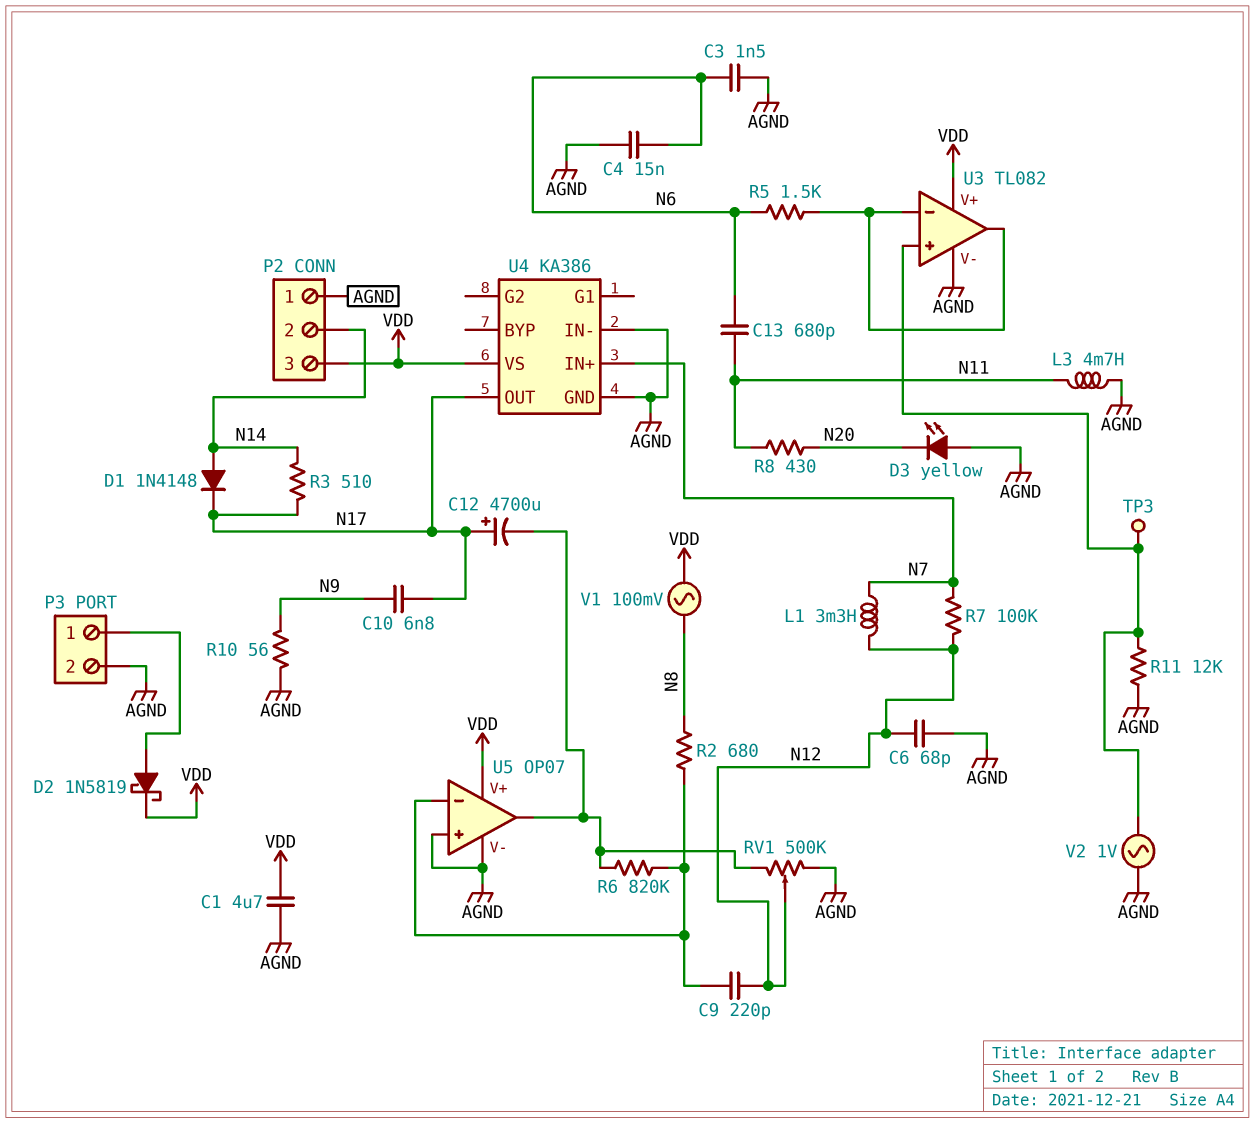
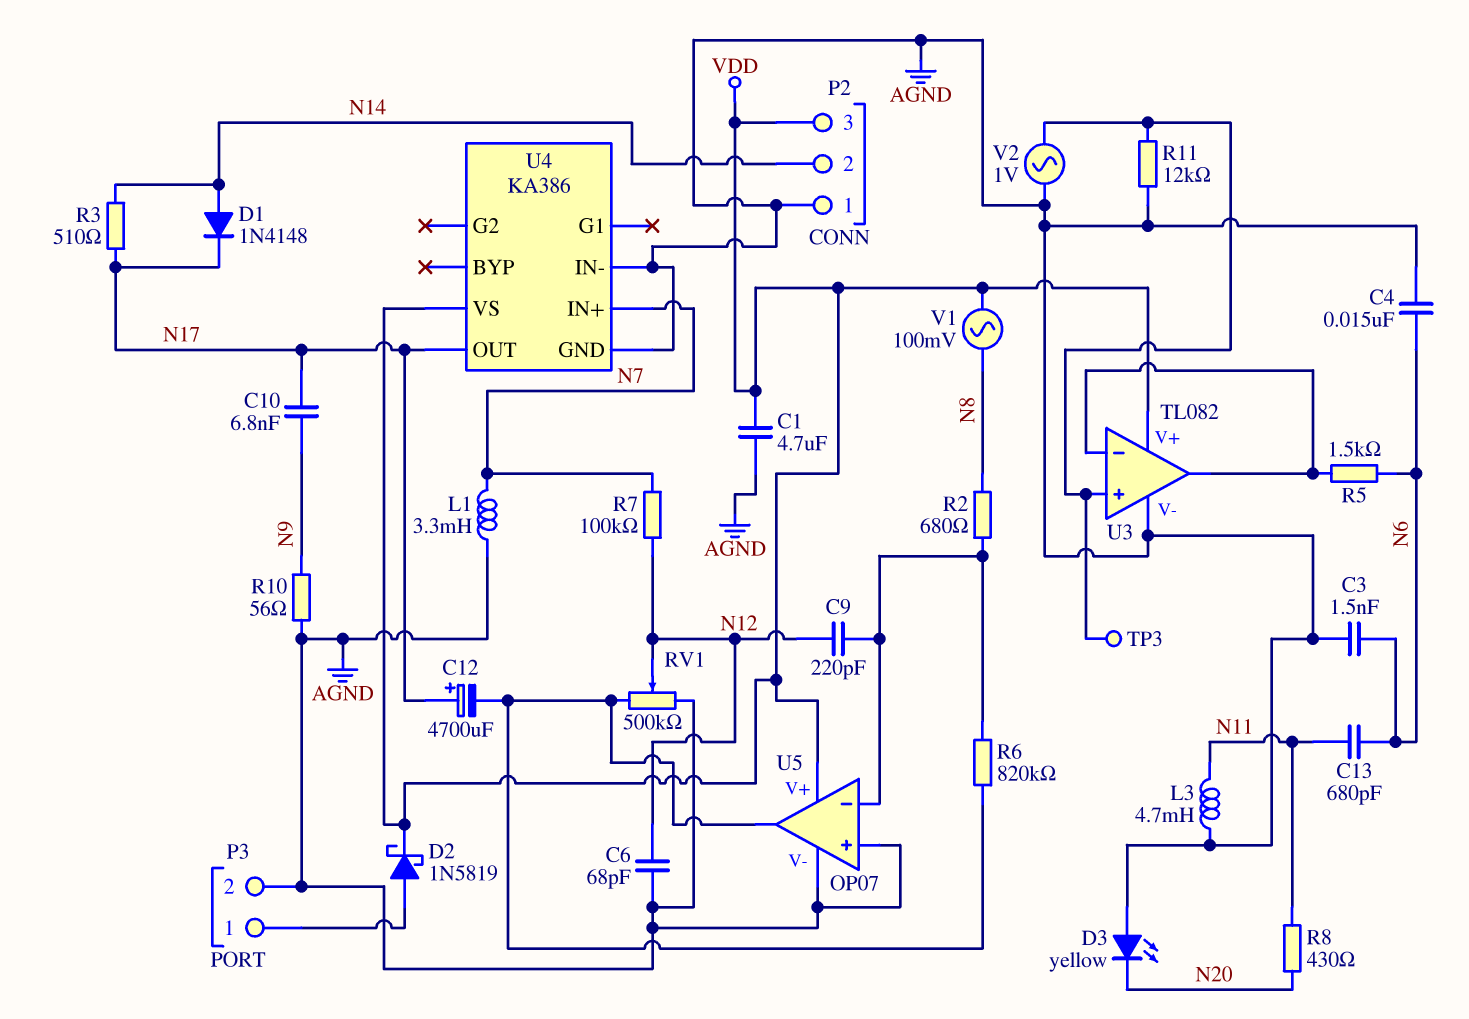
L1: 3.3mH (N7, N12) -> 3.3mH (AGND, N7)

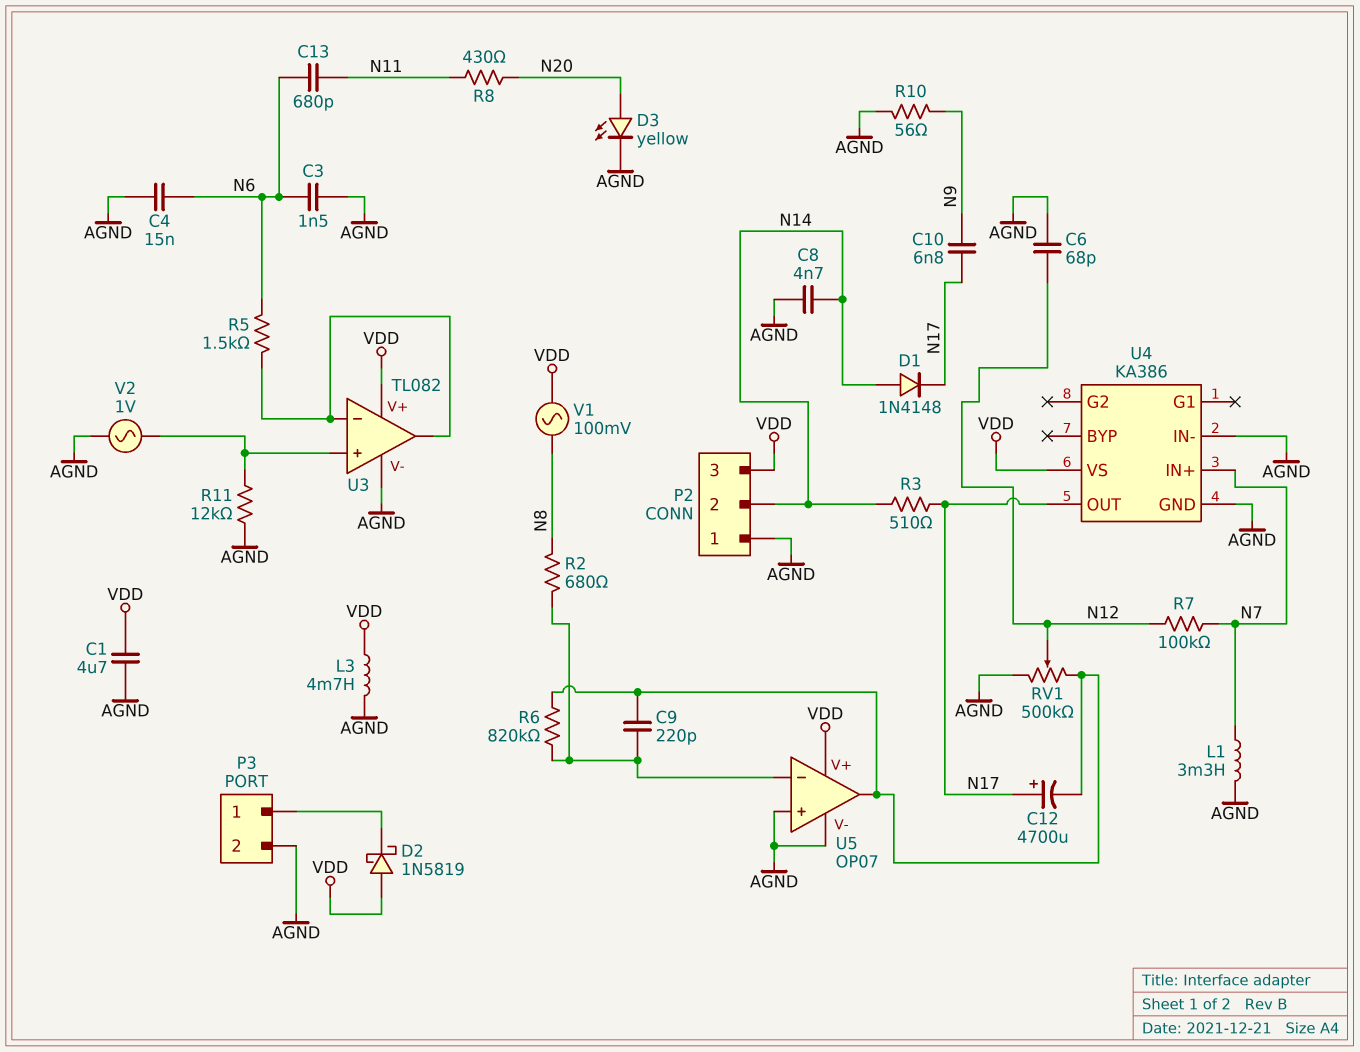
C8: none -> 4.7nF (AGND, N14)
C9: 220pF (N12, U5/in-) -> 220pF (U5/in-, U5/out)
D2: schottky 1N5819 (A P3/1, K VDD) -> schottky 1N5819 (A VDD, K P3/1)
D3: LED yellow (A AGND, K N20) -> LED yellow (A N20, K AGND)
L3: 4.7mH (AGND, N11) -> 4.7mH (AGND, VDD)
TP3: test point (U3/in+) -> none

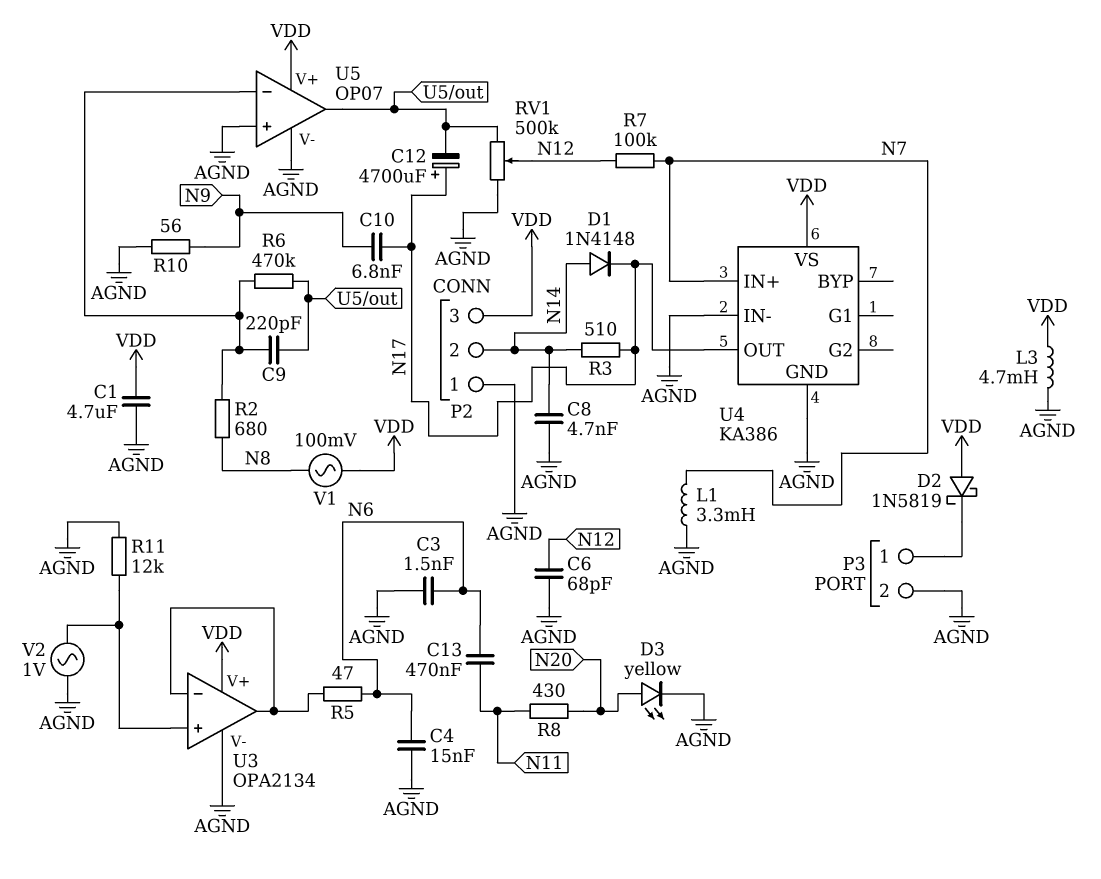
C13: 680pF (N6, N11) -> 470nF (N6, N11)
R5: 1.5k (N6, U3/in-) -> 47 (N6, U3/in-)
R6: 820k (U5/in-, U5/out) -> 470k (U5/in-, U5/out)
U3: TL082 -> OPA2134

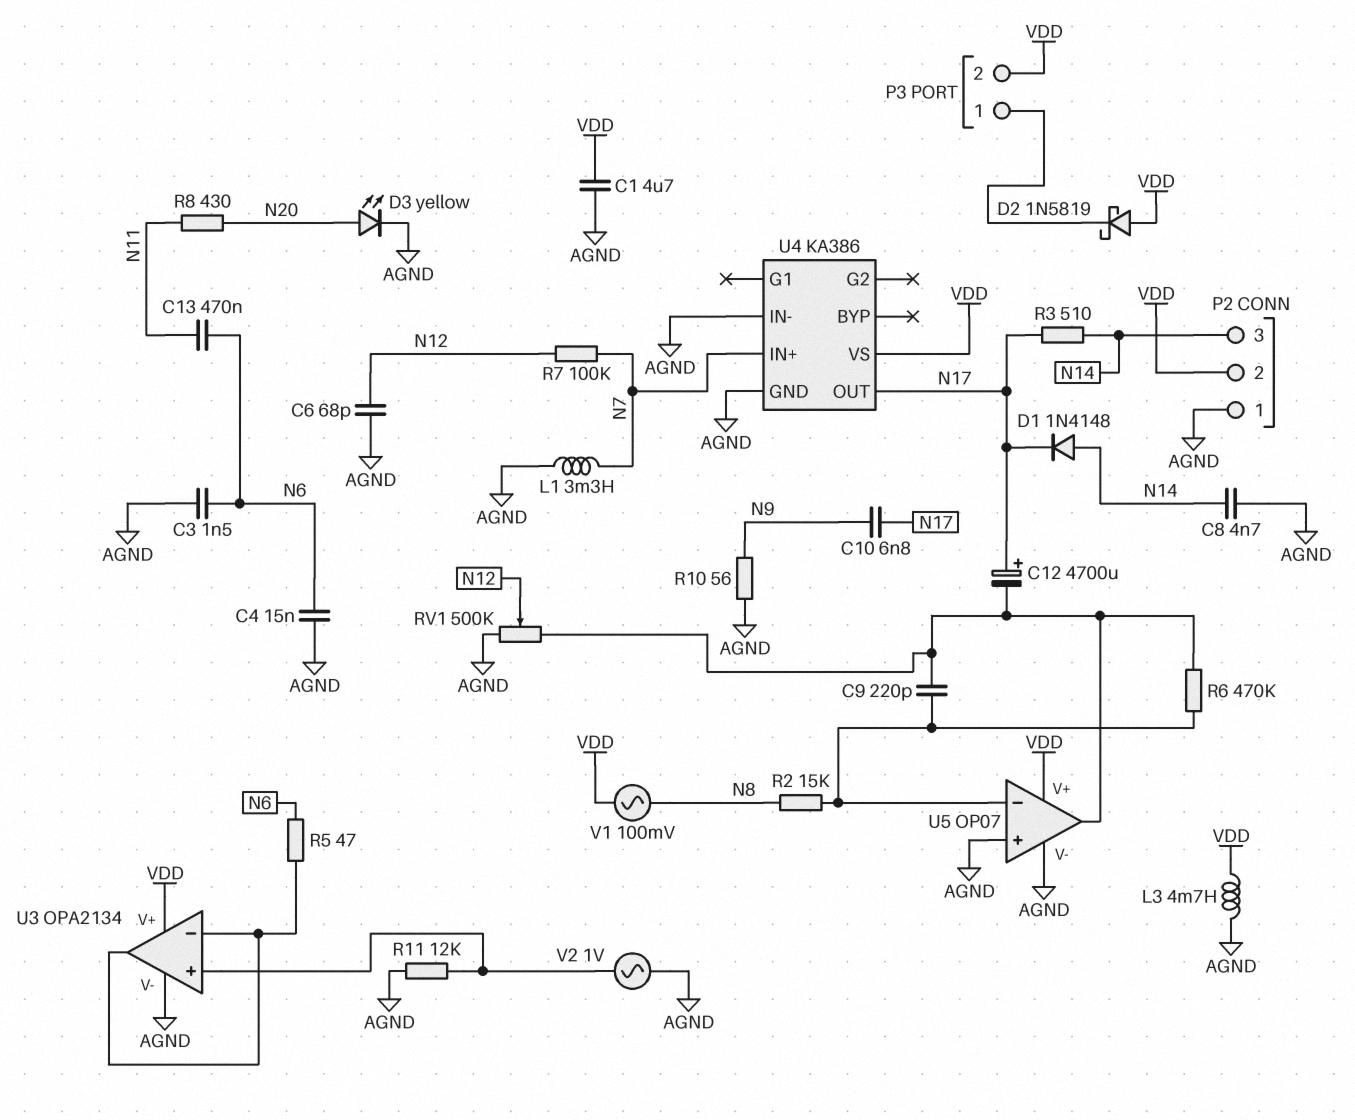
P2 pin 2: N14 -> VDD
P2 pin 3: VDD -> N14
P3 pin 2: AGND -> VDD
R2: 680 (N8, U5/in-) -> 15k (N8, U5/in-)

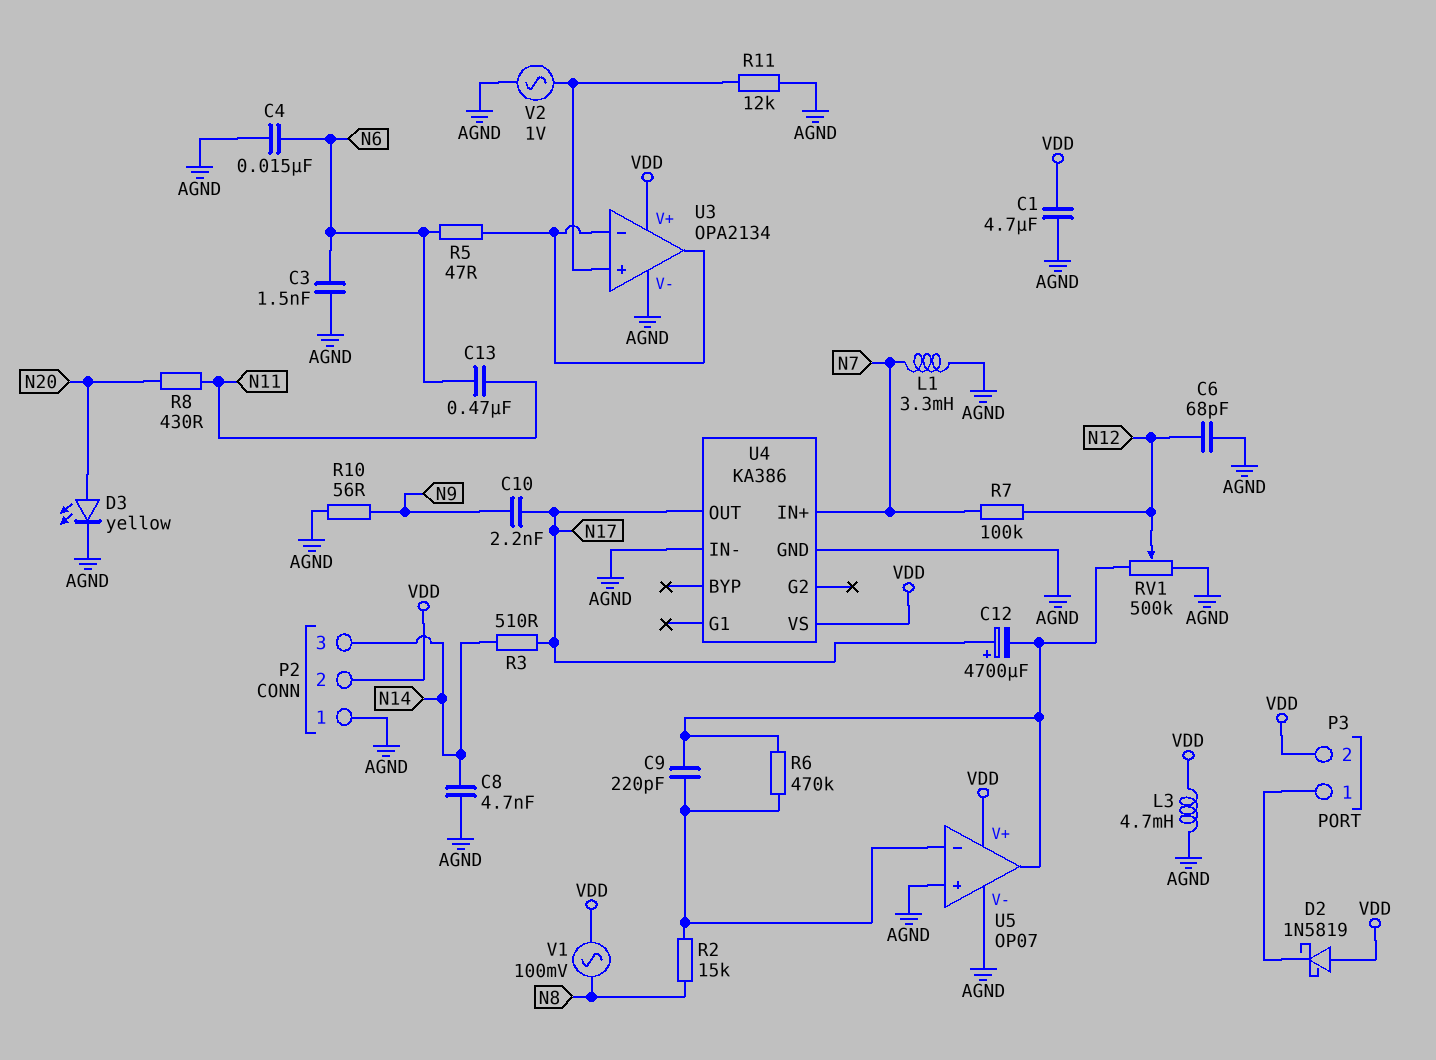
C10: 6.8nF (N9, N17) -> 2.2nF (N9, N17)
D1: diode 1N4148 (A N14, K N17) -> none

